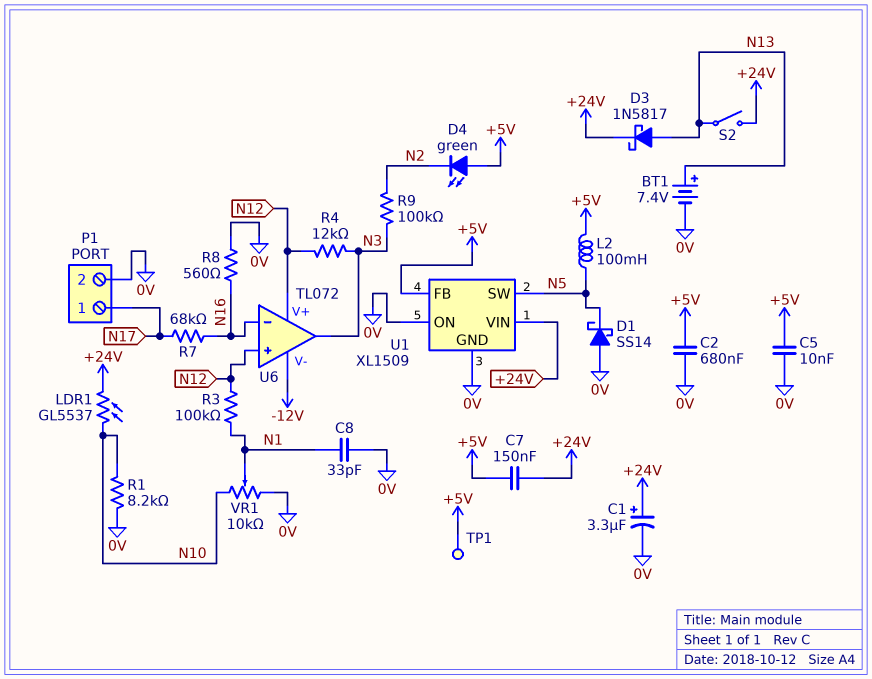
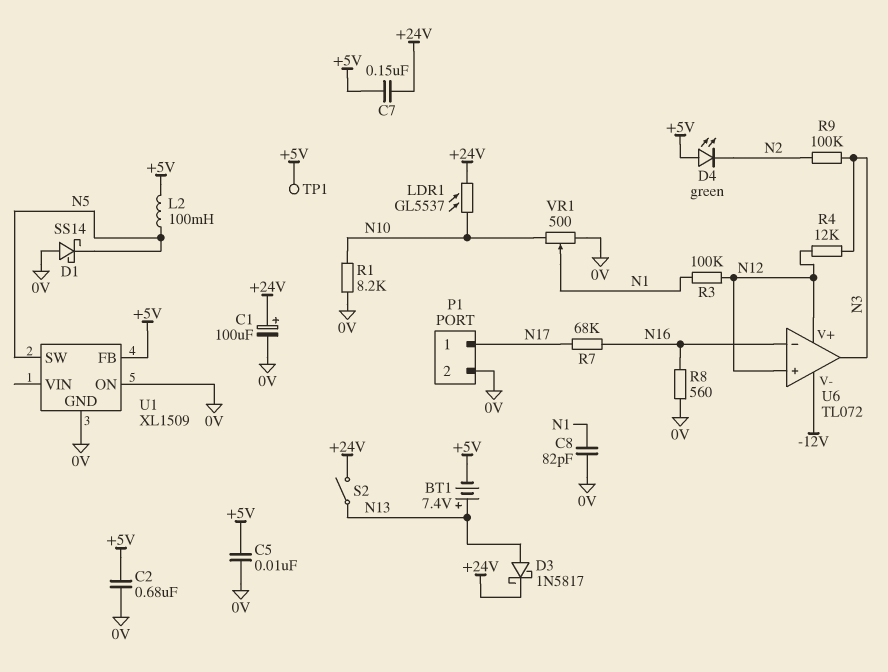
BT1: 7.4V (plus N13, minus 0V) -> 7.4V (plus N13, minus +5V)
C1: 3.3uF (plus +24V, minus 0V) -> 100uF (plus +24V, minus 0V)
C8: 33pF (0V, N1) -> 82pF (0V, N1)
U1 pin VIN: +24V -> none
VR1: 10k (0V, N10, wiper N1) -> 500 (0V, N10, wiper N1)

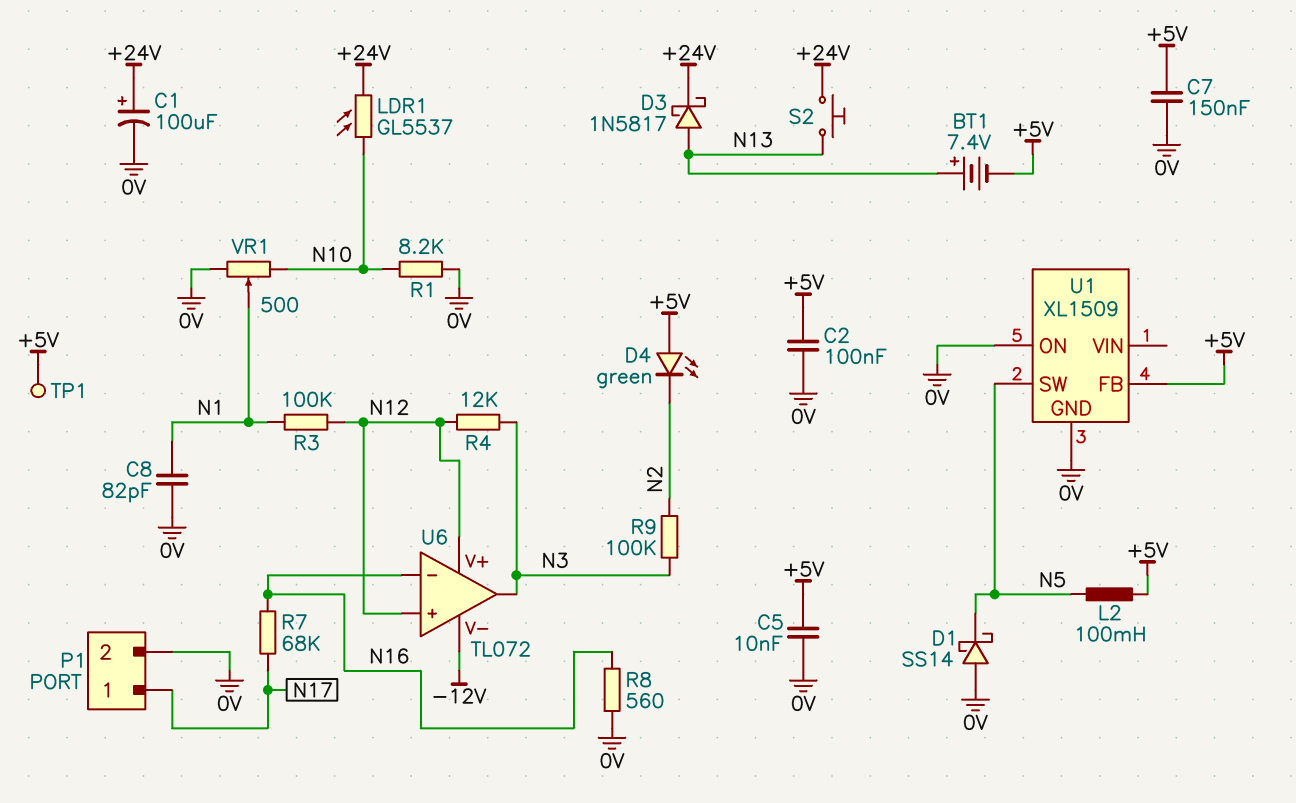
C2: 680nF (+5V, 0V) -> 100nF (+5V, 0V)
C7: 150nF (+5V, +24V) -> 150nF (+5V, 0V)
S2: switch (+24V, N13) -> button (+24V, N13)

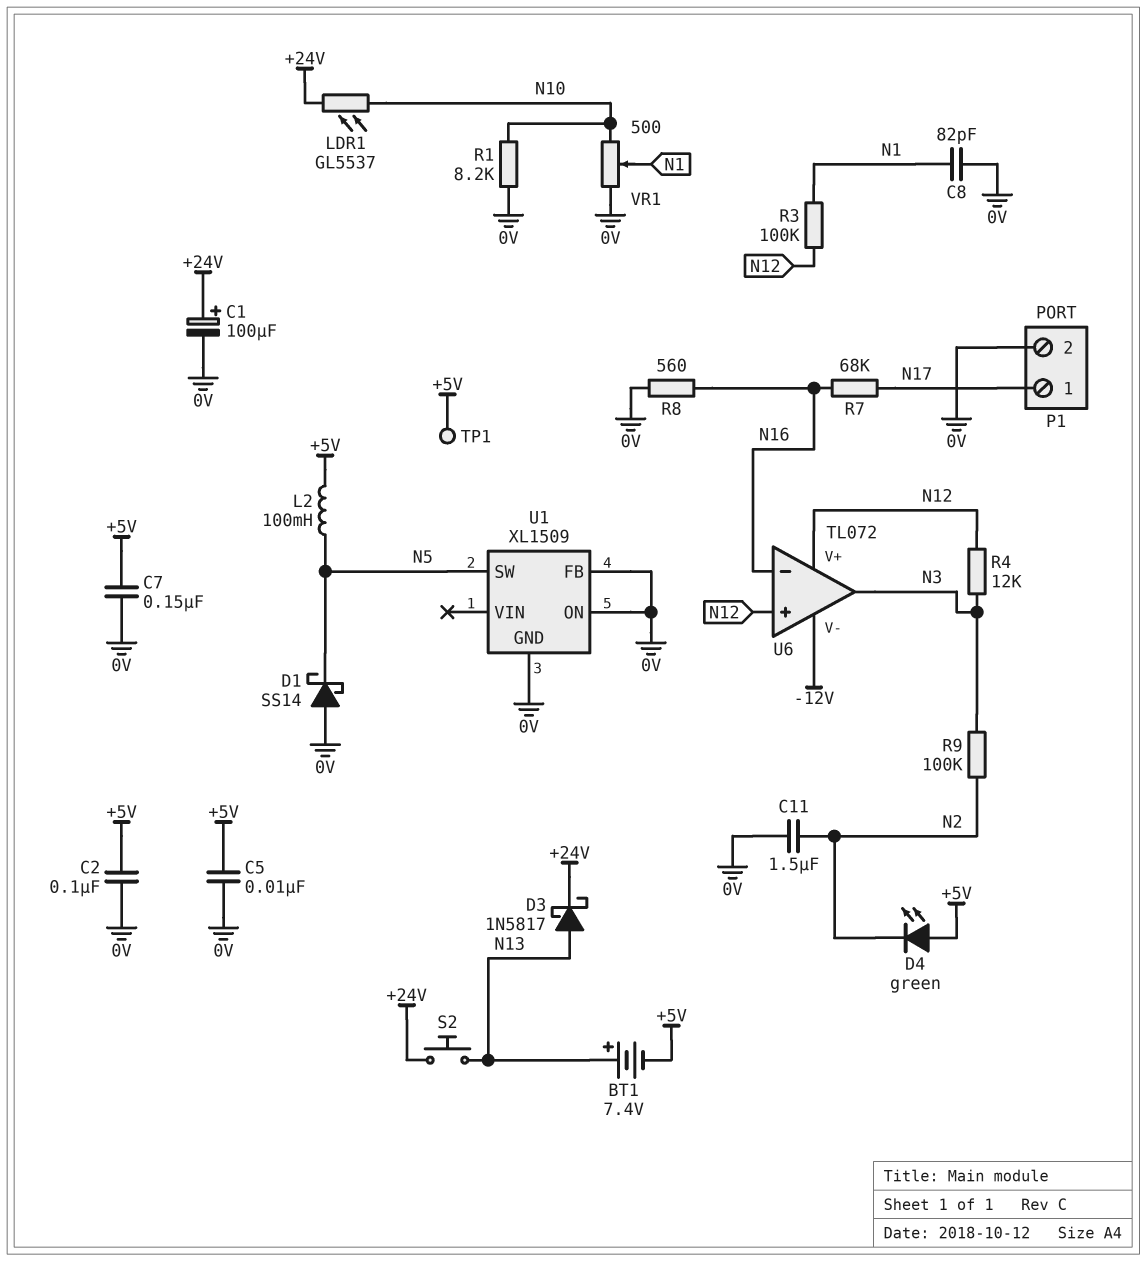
C11: none -> 1.5uF (0V, N2)
U1 pin FB: +5V -> 0V

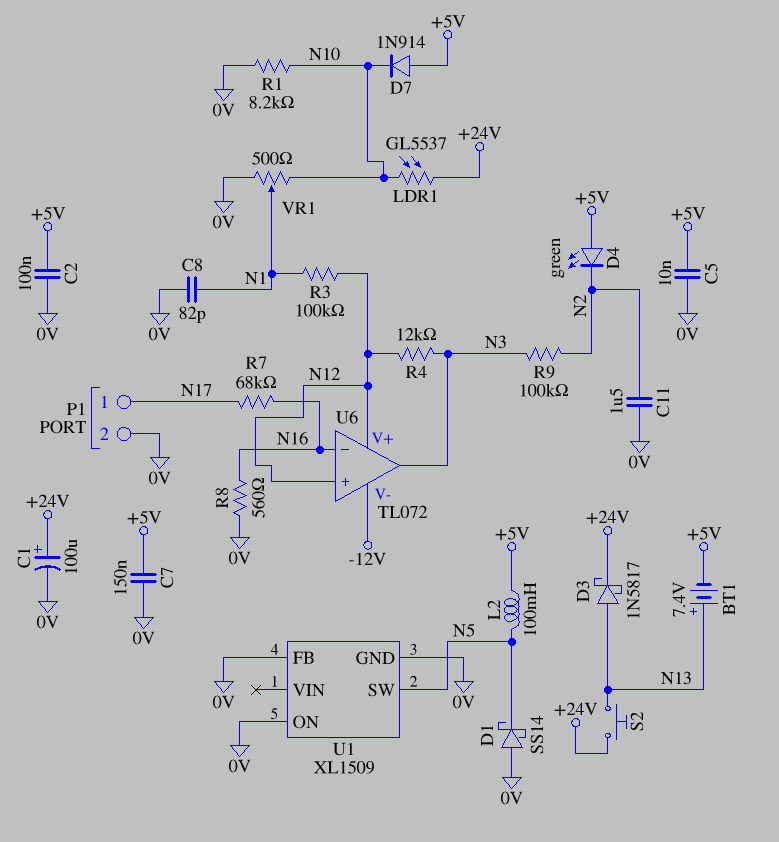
D7: none -> diode 1N914 (A +5V, K N10)
TP1: test point (+5V) -> none

